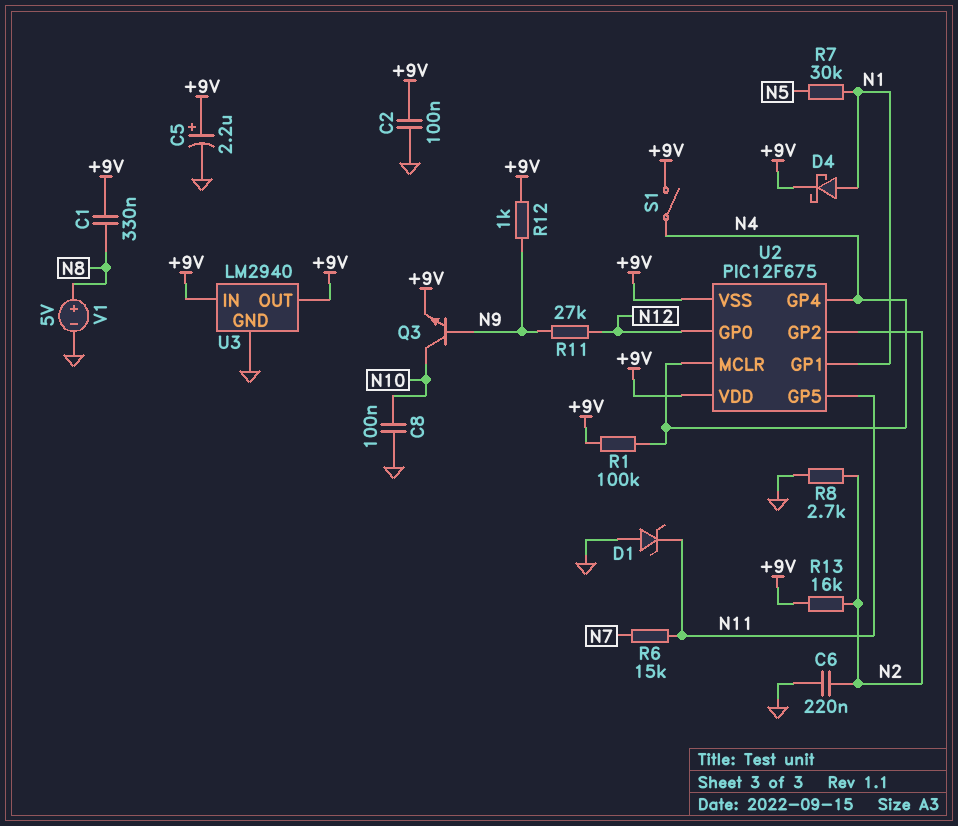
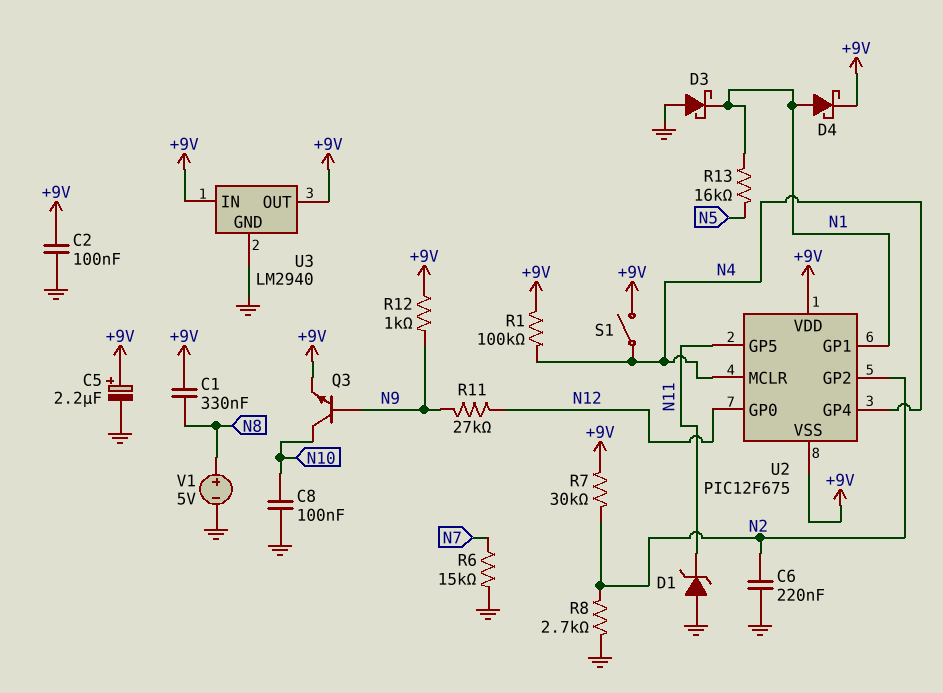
D3: none -> schottky (A GND, K N1)
R6: 15k (N7, N11) -> 15k (GND, N7)
R7: 30k (N1, N5) -> 30k (+9V, N2)
R13: 16k (+9V, N2) -> 16k (N1, N5)

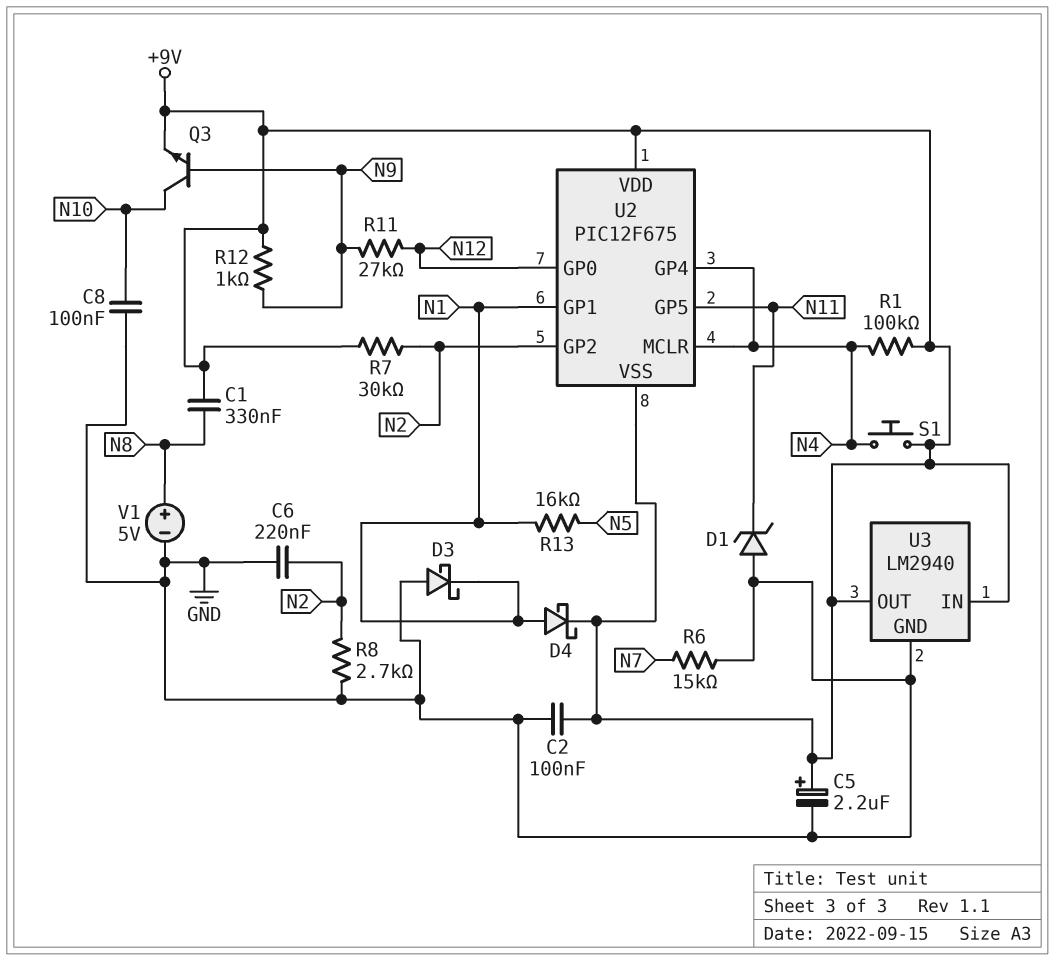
S1: switch (+9V, N4) -> button (+9V, N4)

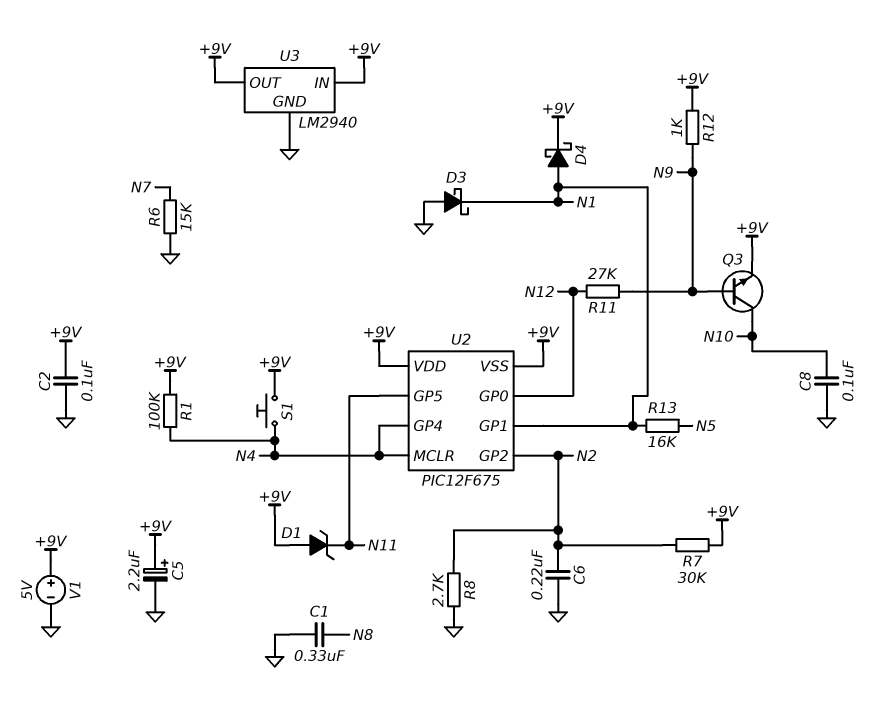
C1: 330nF (+9V, N8) -> 330nF (GND, N8)
D1: zener (A GND, K N11) -> zener (A +9V, K N11)
V1: 5V (plus N8, minus GND) -> 5V (plus +9V, minus GND)

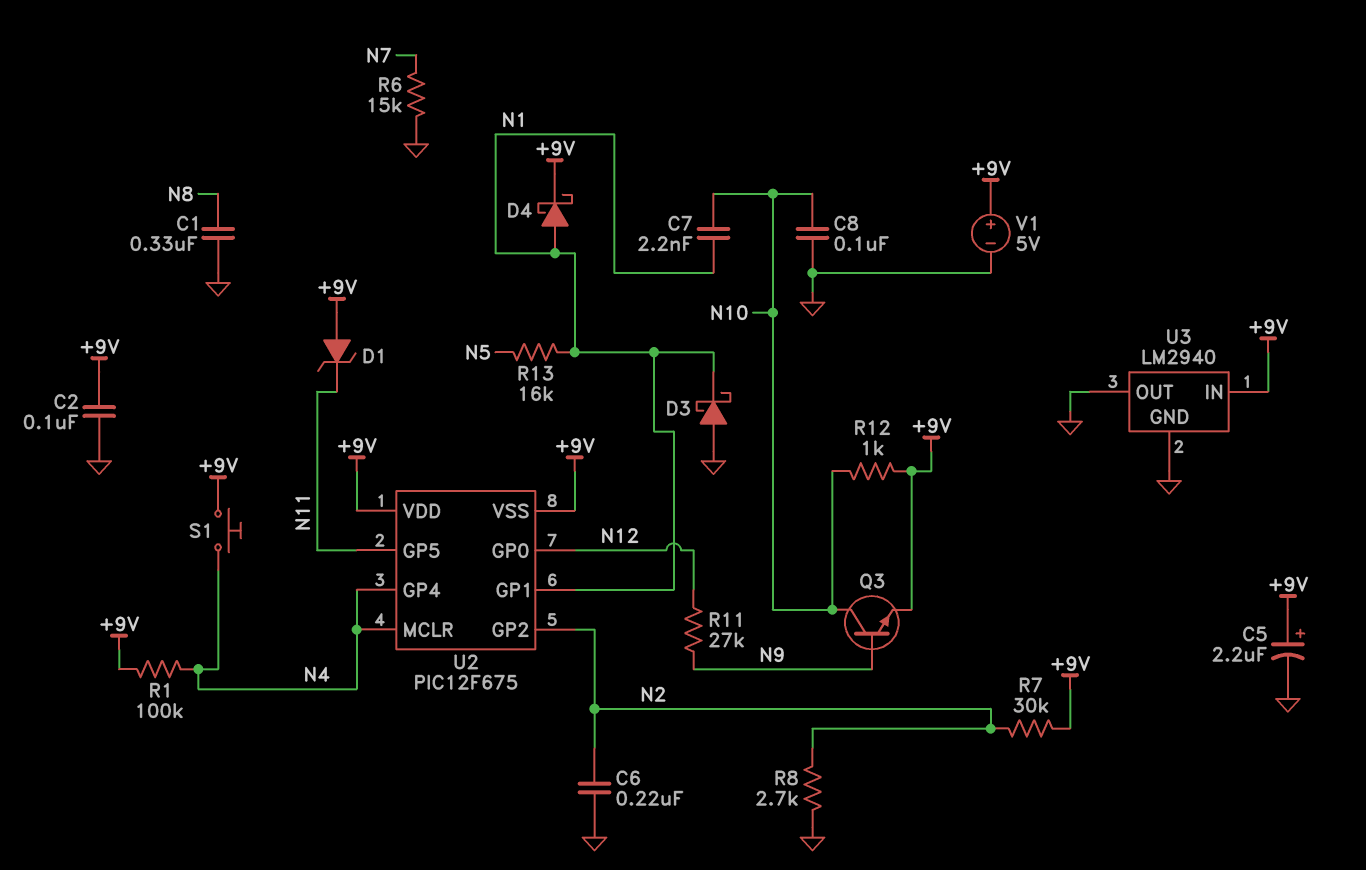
C7: none -> 2.2nF (N1, N10)
R12: 1k (+9V, N9) -> 1k (+9V, N10)
U3 pin OUT: +9V -> GND

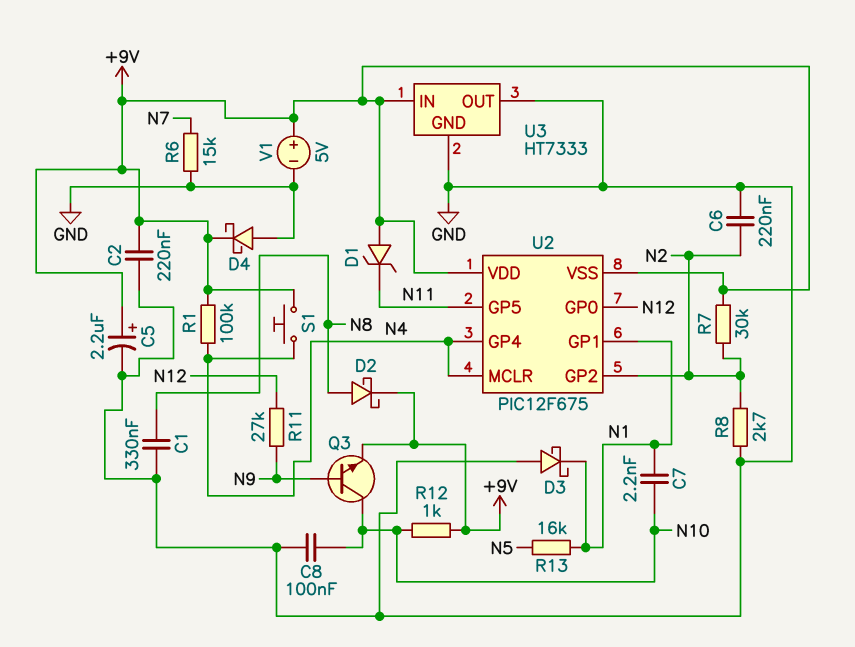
C2: 100nF (+9V, GND) -> 220nF (+9V, GND)
D2: none -> schottky (A N8, K +9V)
D4: schottky (A N1, K +9V) -> schottky (A GND, K +9V)
U3: LM2940 -> HT7333

